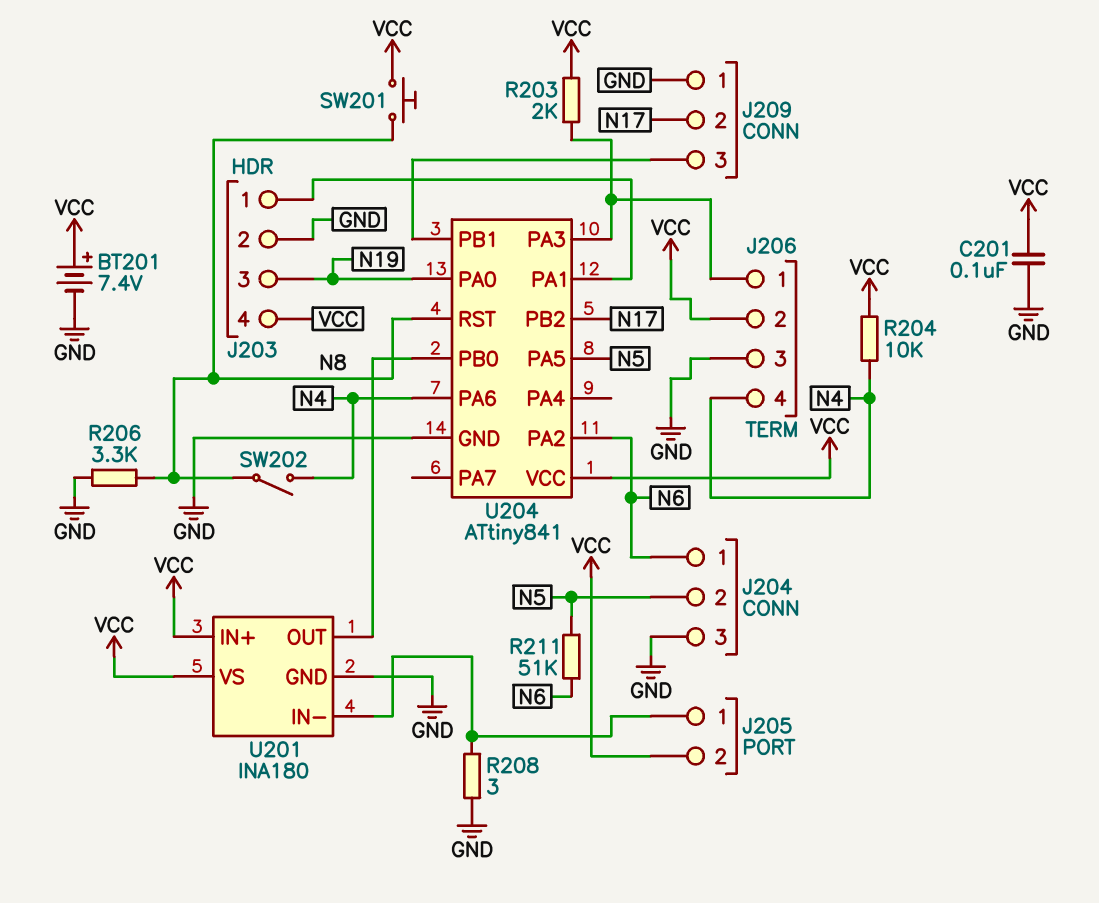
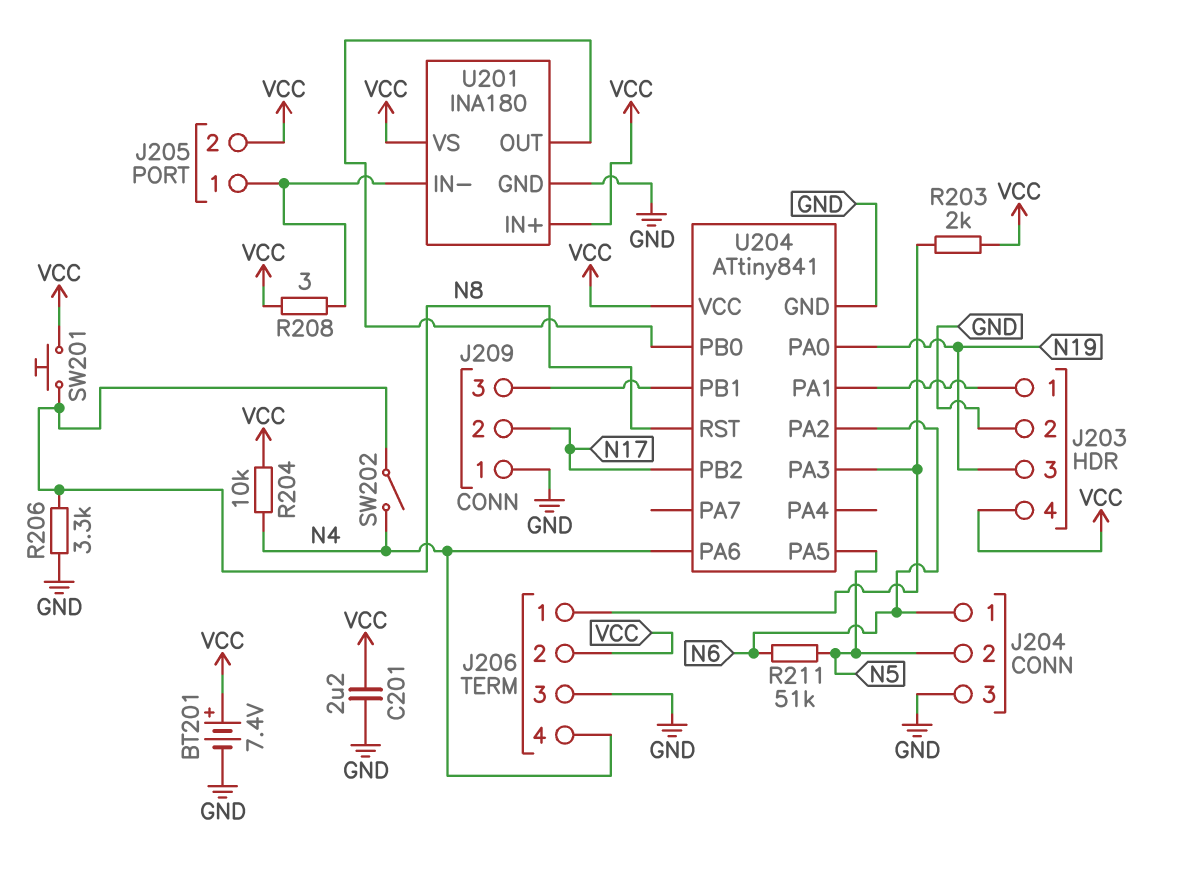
C201: 100nF (GND, VCC) -> 2.2uF (GND, VCC)
R208: 3 (GND, J205/1) -> 3 (J205/1, VCC)

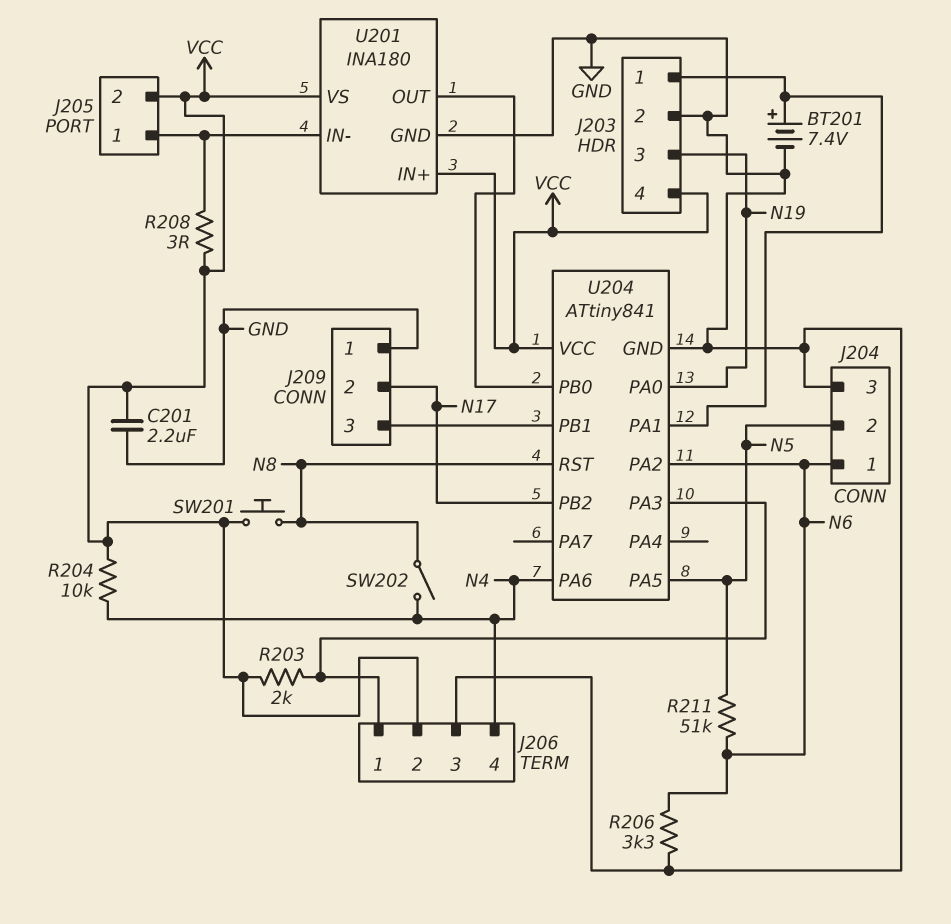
BT201: 7.4V (plus VCC, minus GND) -> 7.4V (plus J203/1, minus GND)
R206: 3.3k (GND, N8) -> 3.3k (GND, N6)

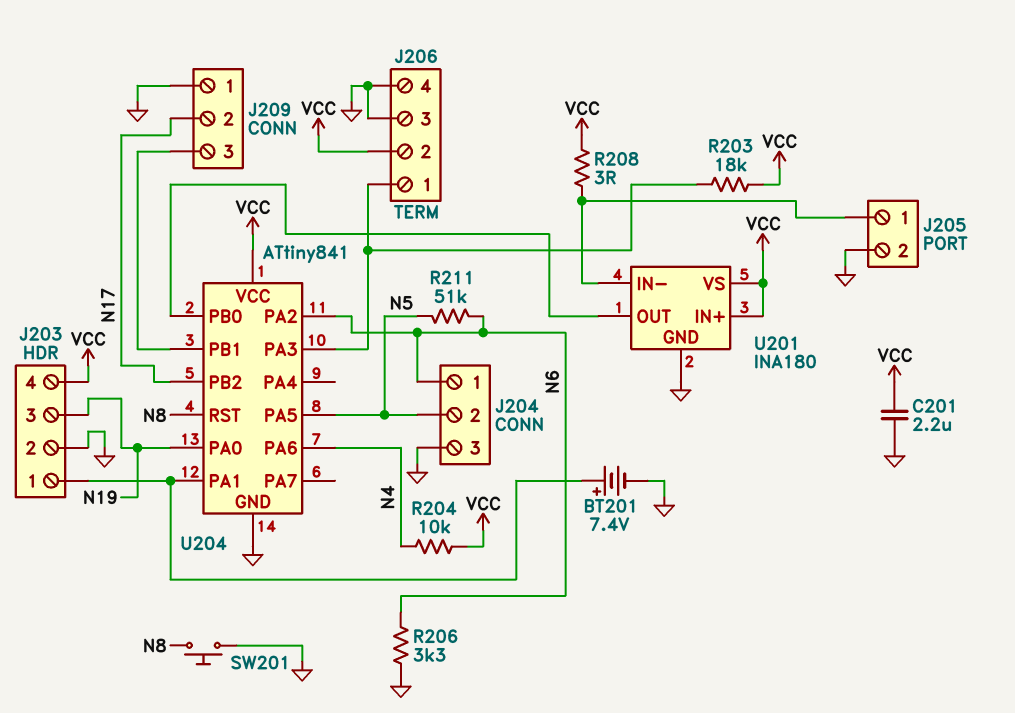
J205 pin 2: VCC -> GND
J206 pin 4: N4 -> GND
R203: 2k (J206/1, VCC) -> 18k (J206/1, VCC)
SW201: button (N8, VCC) -> button (GND, N8)
SW202: switch (N4, N8) -> none

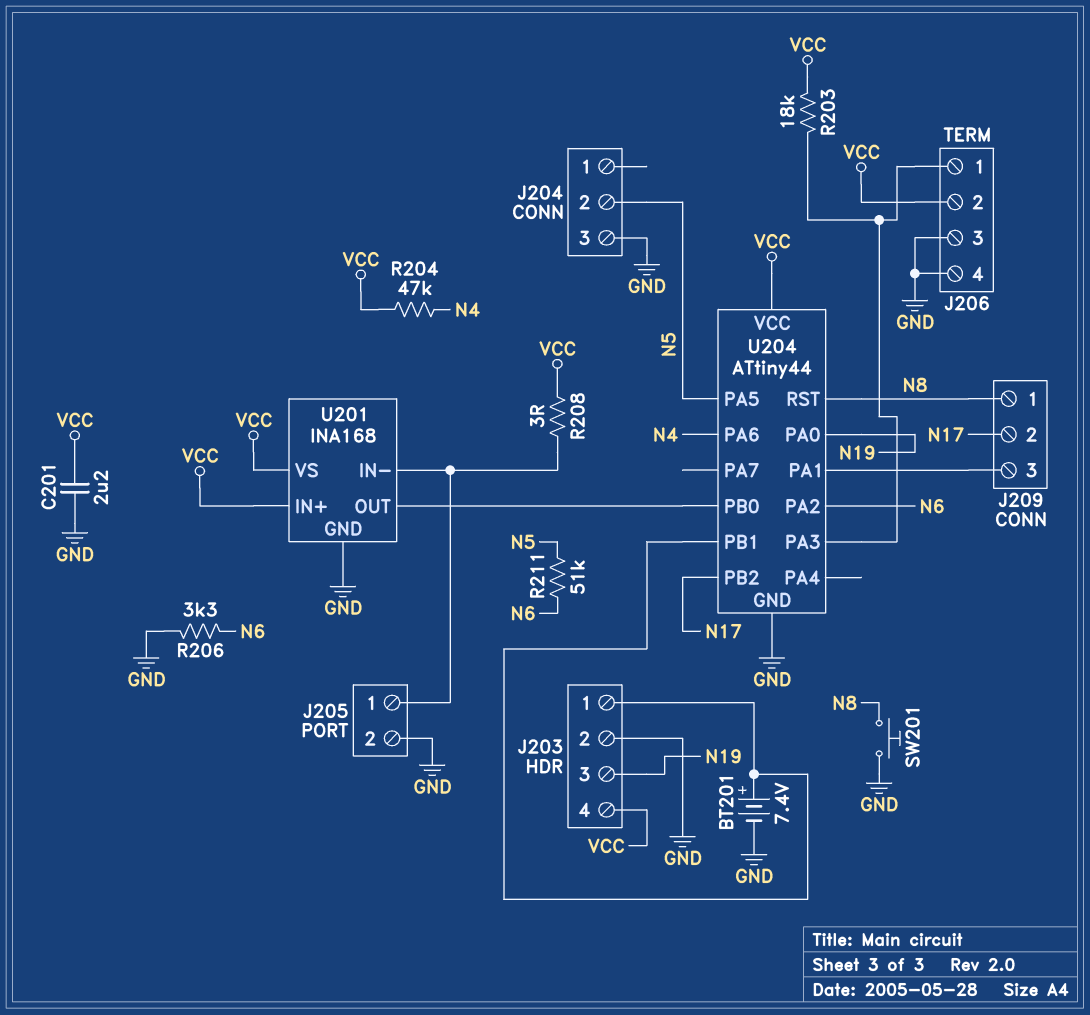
J204 pin 1: N6 -> none
J209 pin 1: GND -> N8
R204: 10k (N4, VCC) -> 47k (N4, VCC)
U201: INA180 -> INA168
U204: ATtiny841 -> ATtiny44
U204 pin PA1: J203/1 -> J209/3
U204 pin PB1: J209/3 -> J203/1

